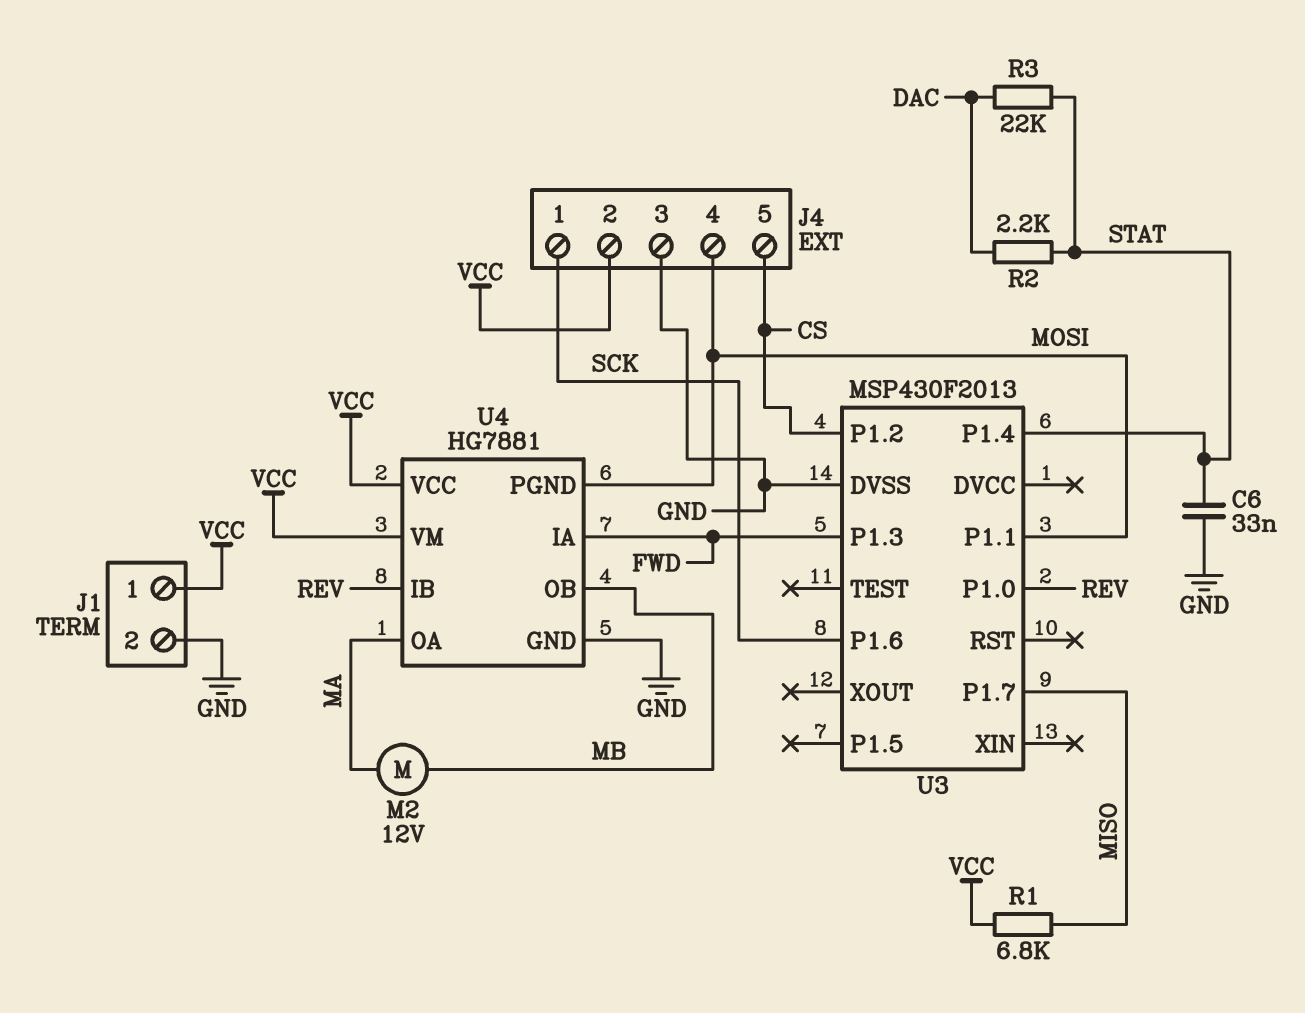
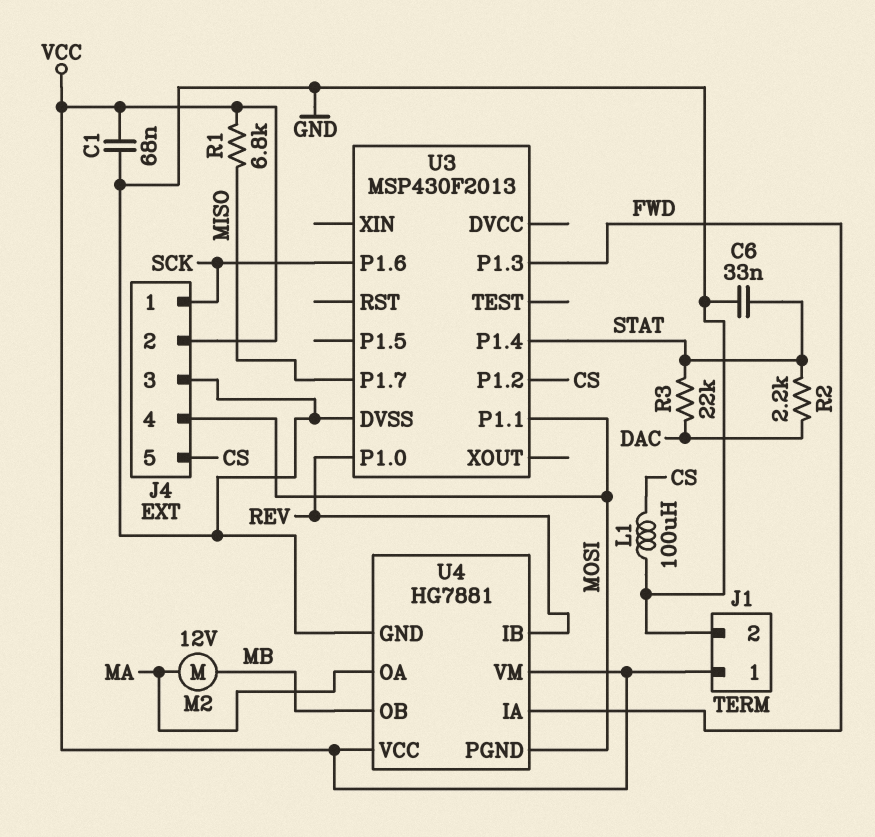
C1: none -> 68nF (GND, VCC)
L1: none -> 100uH (CS, GND)

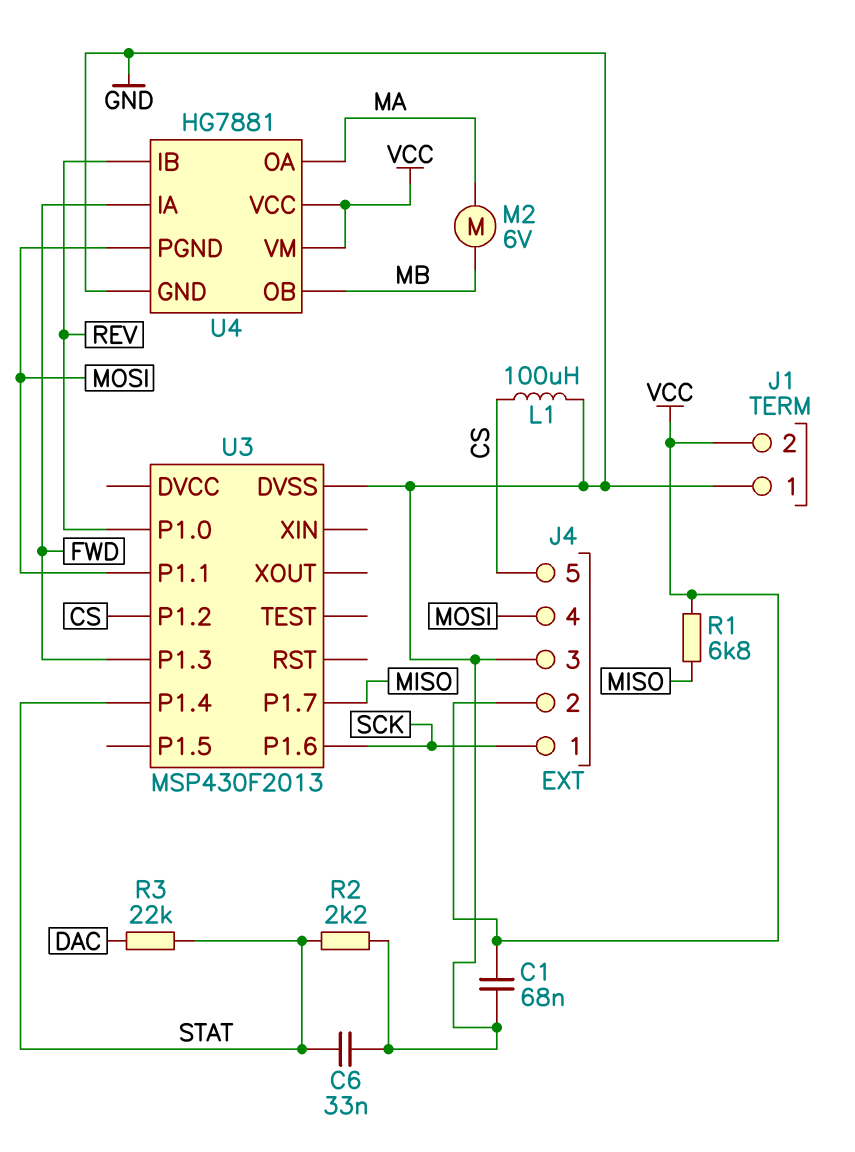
J1 pin 1: VCC -> GND
J1 pin 2: GND -> VCC
M2: motor 12V (MA, MB) -> motor 6V (MA, MB)
R2: 2.2k (DAC, STAT) -> 2.2k (GND, STAT)

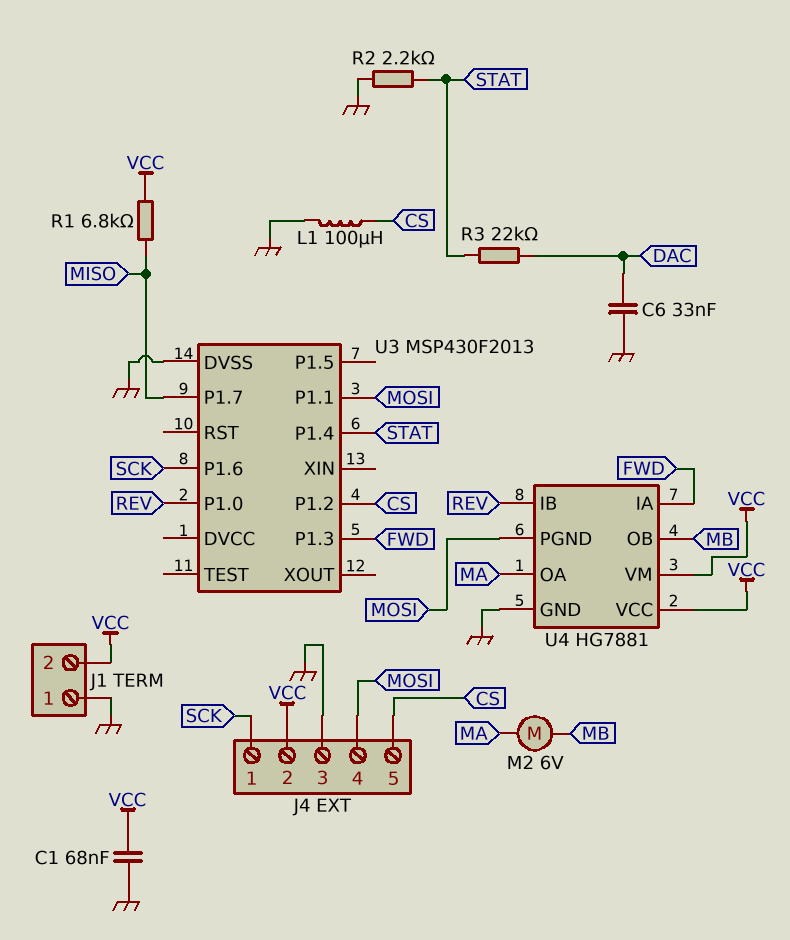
C6: 33nF (GND, STAT) -> 33nF (DAC, GND)

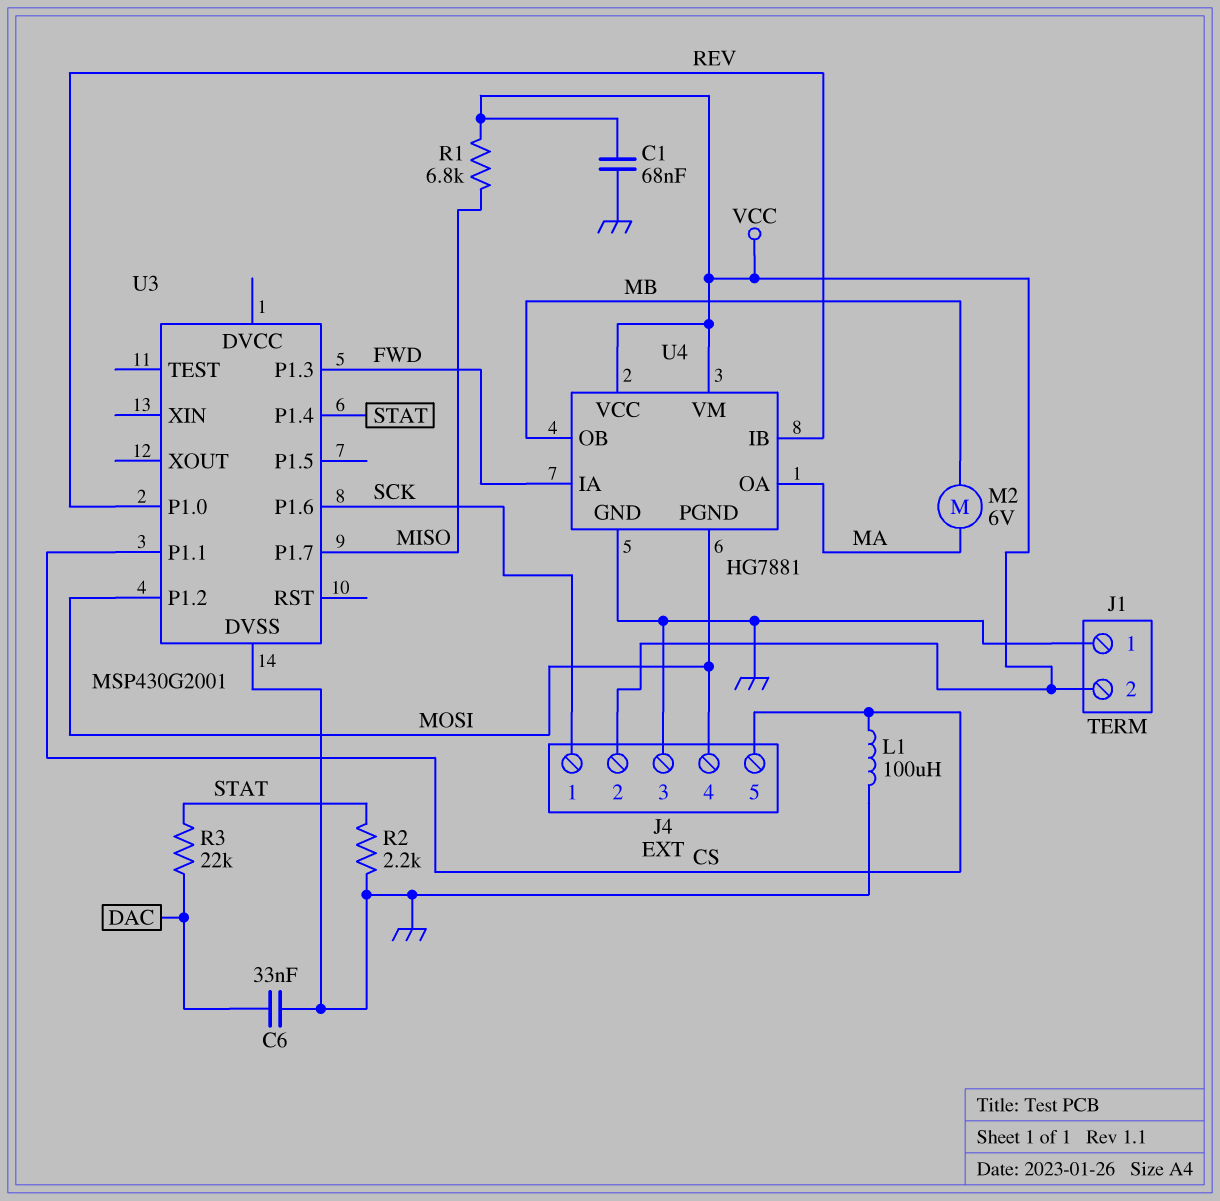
U3: MSP430F2013 -> MSP430G2001
U3 pin P1.1: MOSI -> CS
U3 pin P1.2: CS -> MOSI

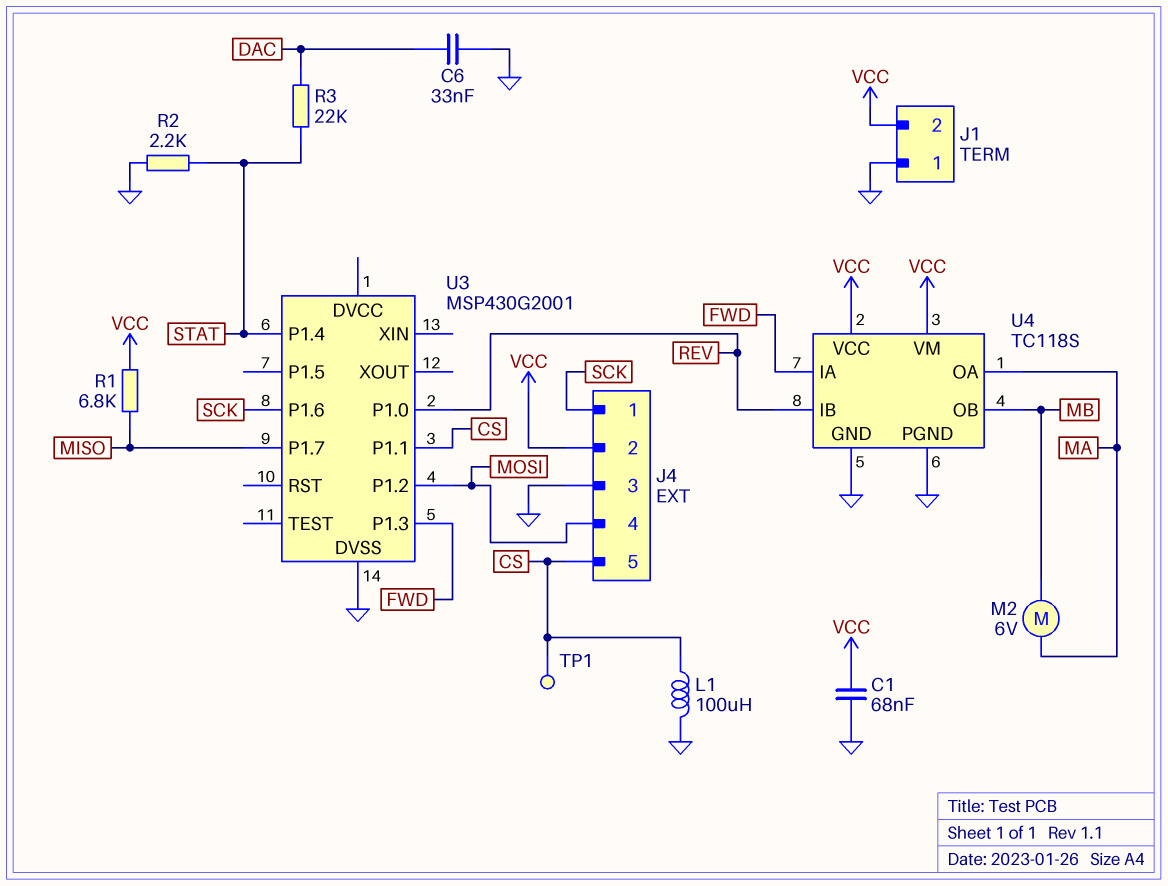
TP1: none -> test point (CS)
U4: HG7881 -> TC118S
U4 pin PGND: MOSI -> GND

